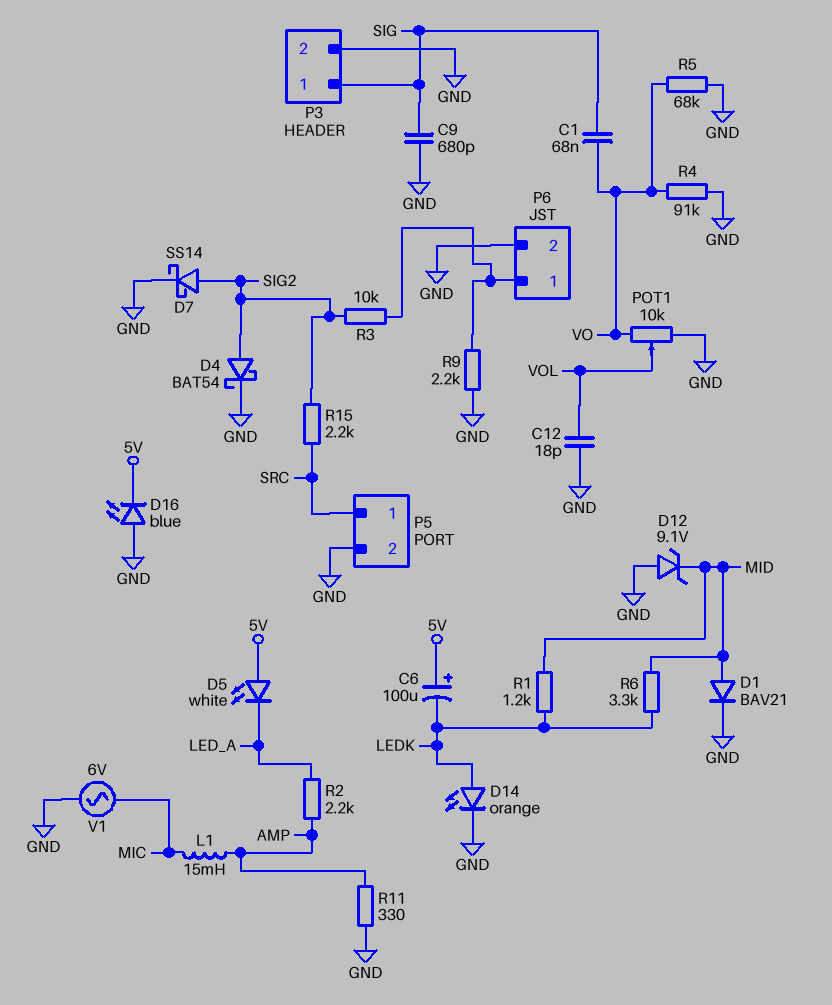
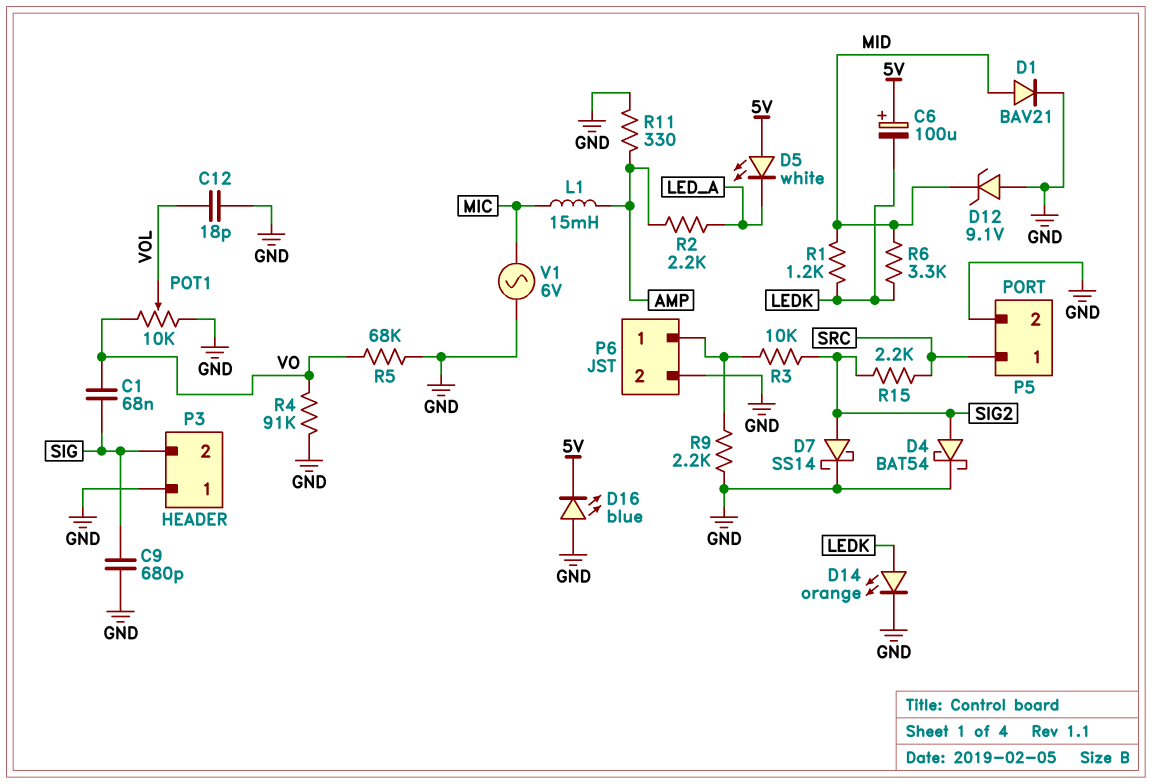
P3 pin 1: SIG -> GND
P3 pin 2: GND -> SIG

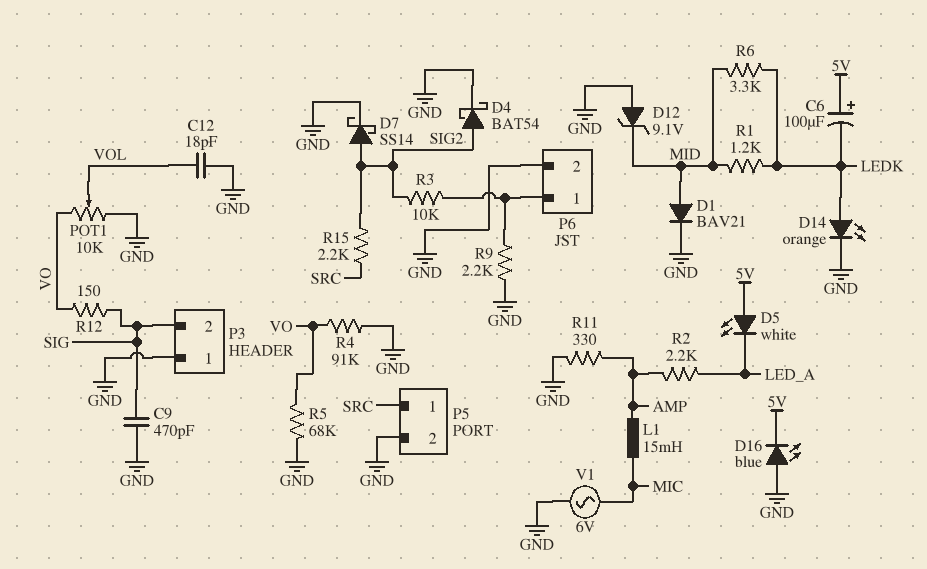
C1: 68nF (SIG, VO) -> none
C9: 680pF (GND, SIG) -> 470pF (GND, SIG)
R12: none -> 150 (SIG, VO)

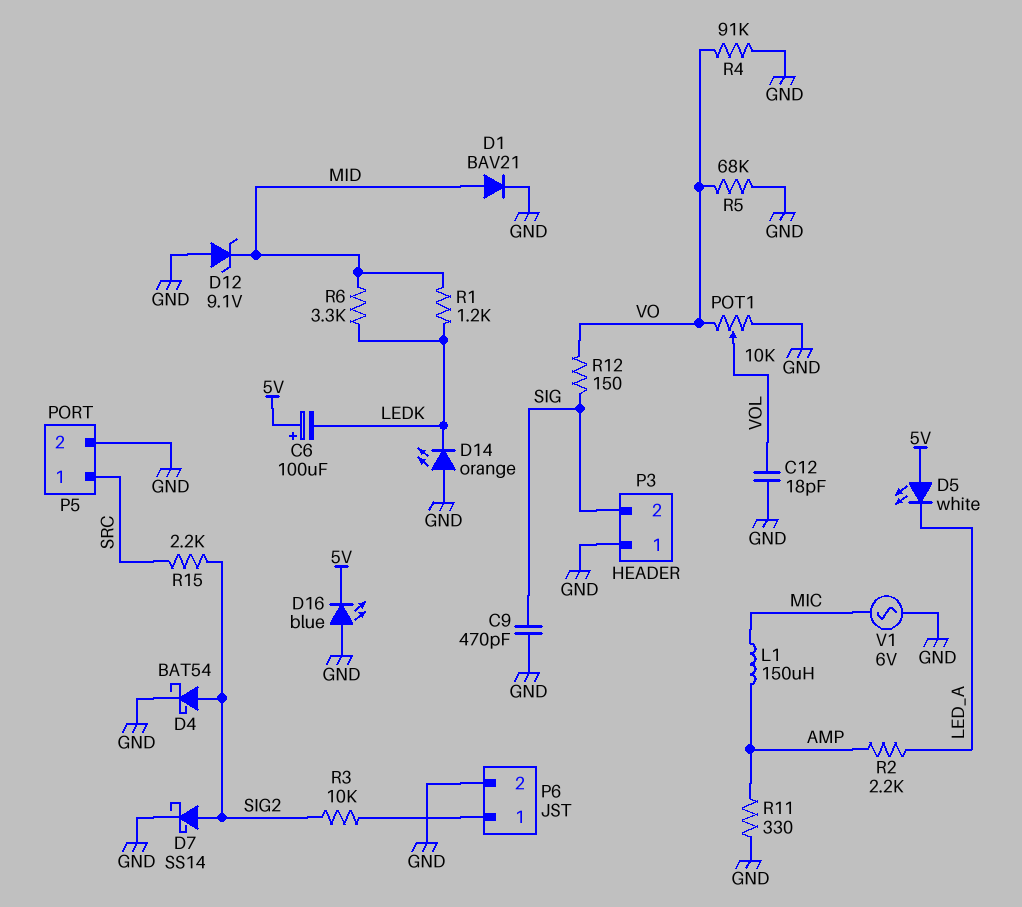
D14: LED orange (A LEDK, K GND) -> LED orange (A GND, K LEDK)
L1: 15mH (AMP, MIC) -> 150uH (AMP, MIC)
R9: 2.2k (GND, P6/1) -> none

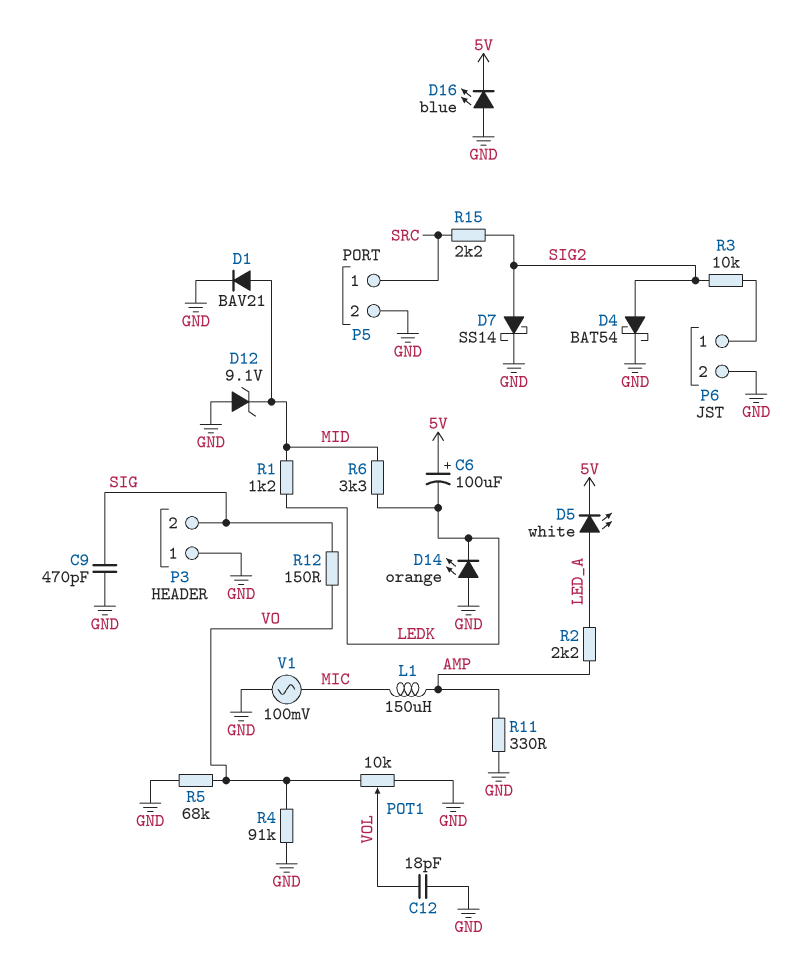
D5: LED white (A 5V, K LED_A) -> LED white (A LED_A, K 5V)
V1: AC 6V (GND, MIC) -> AC 100mV (GND, MIC)

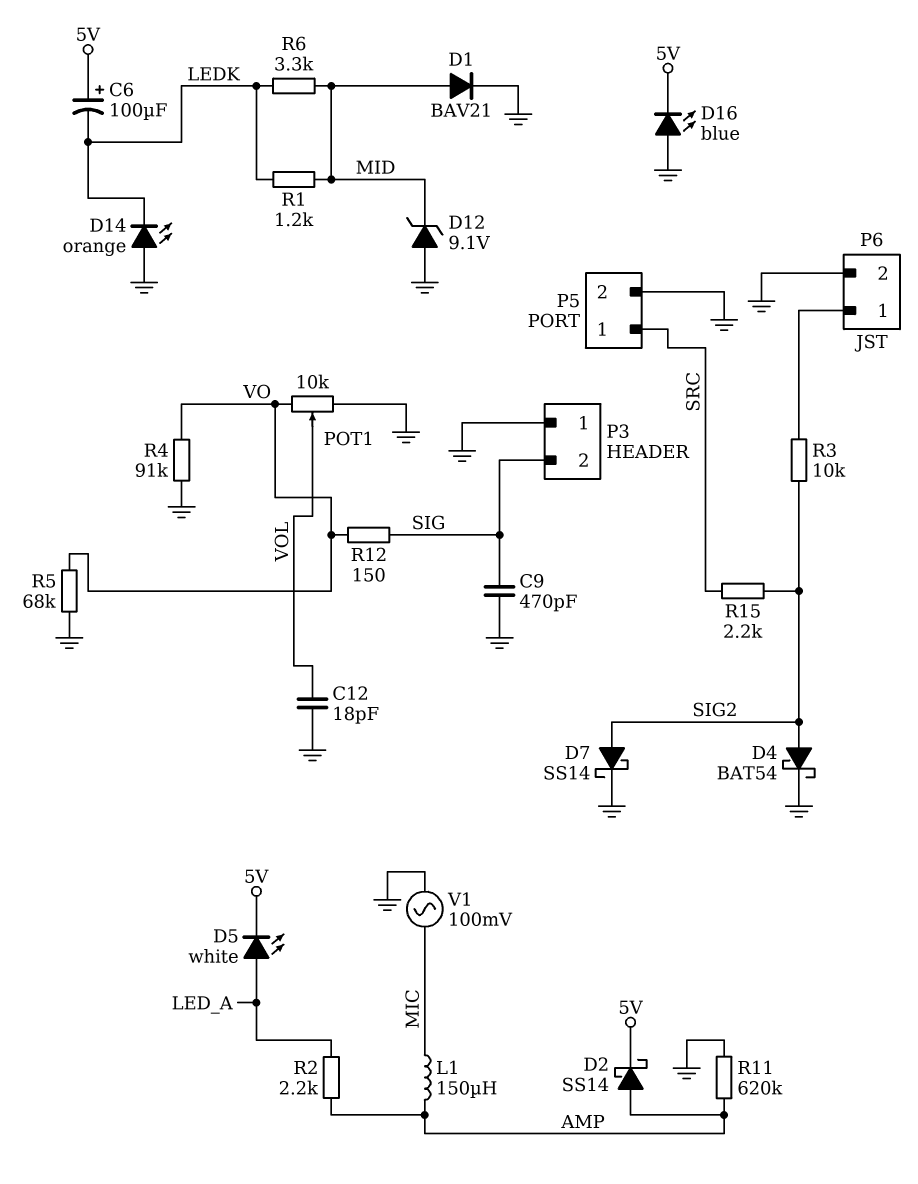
D2: none -> schottky SS14 (A AMP, K 5V)
R11: 330 (AMP, GND) -> 620k (AMP, GND)

